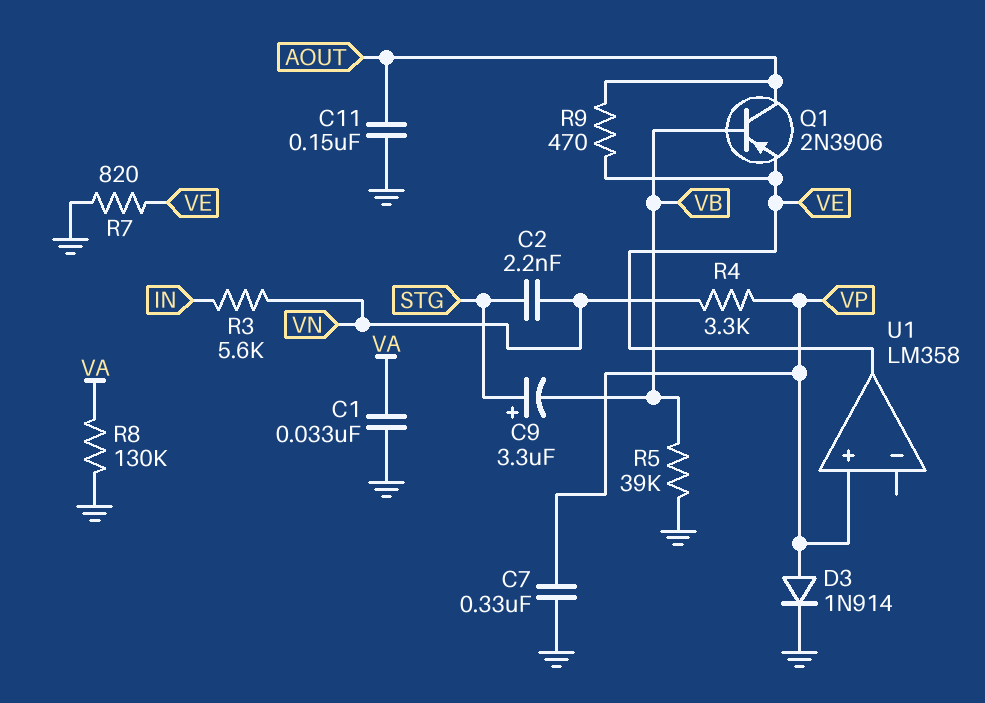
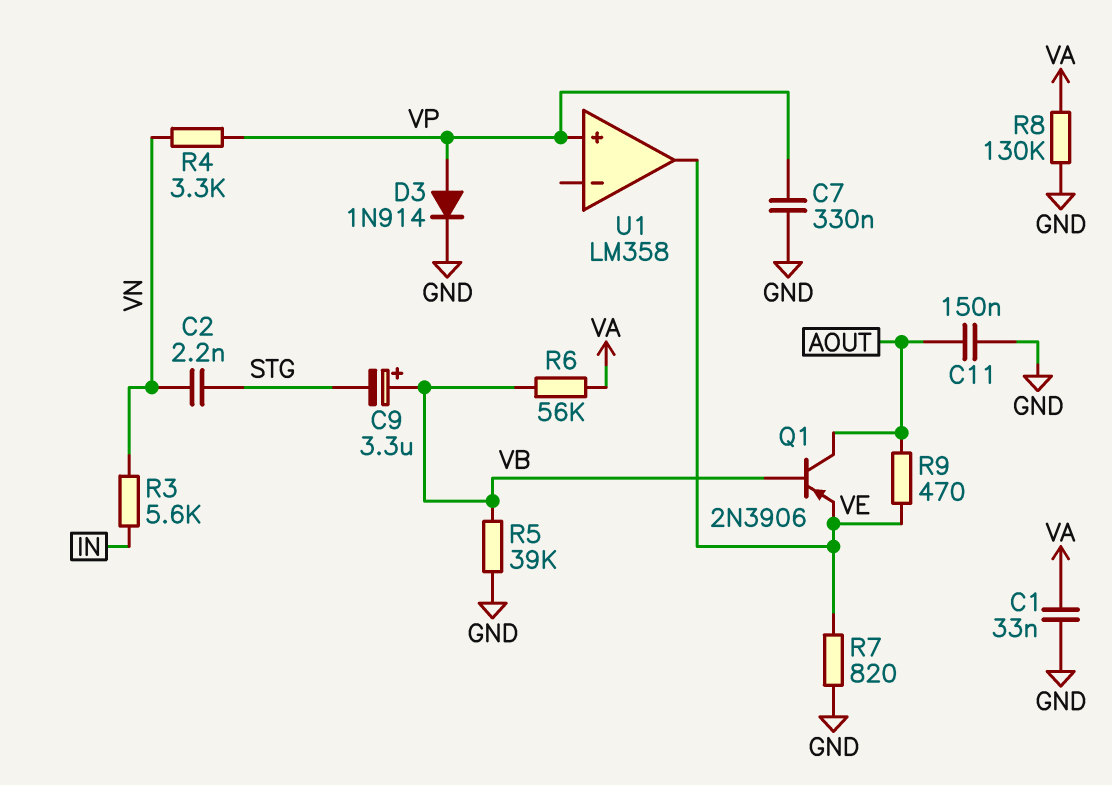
C9: 3.3uF (plus STG, minus VB) -> 3.3uF (plus VB, minus STG)
R6: none -> 56k (VA, VB)

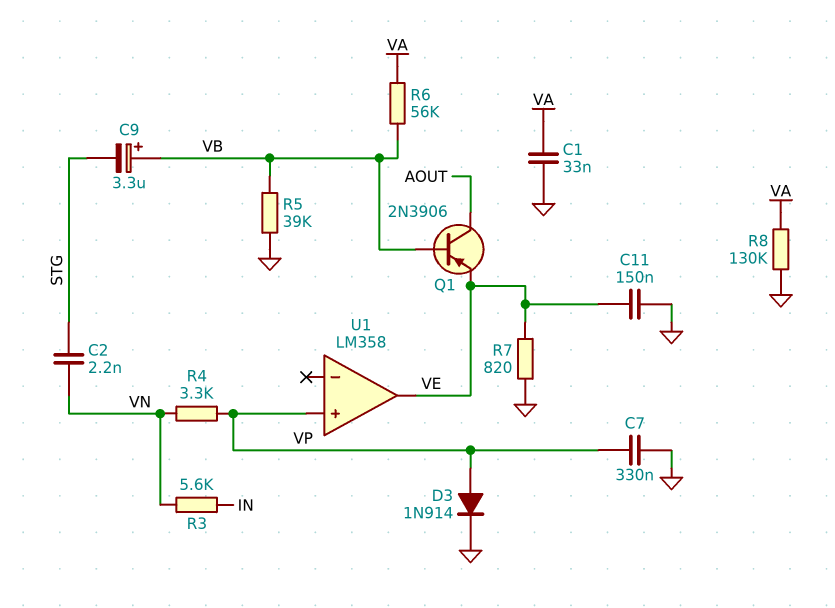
C11: 150nF (AOUT, GND) -> 150nF (GND, VE)
R9: 470 (AOUT, VE) -> none

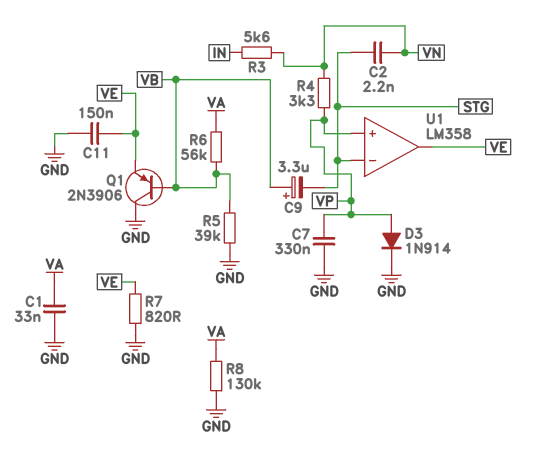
Q1: PNP 2N3906 (B VB, C AOUT, E VE) -> PNP 2N3906 (B VB, C GND, E VE)
U1 pin in-: none -> STG

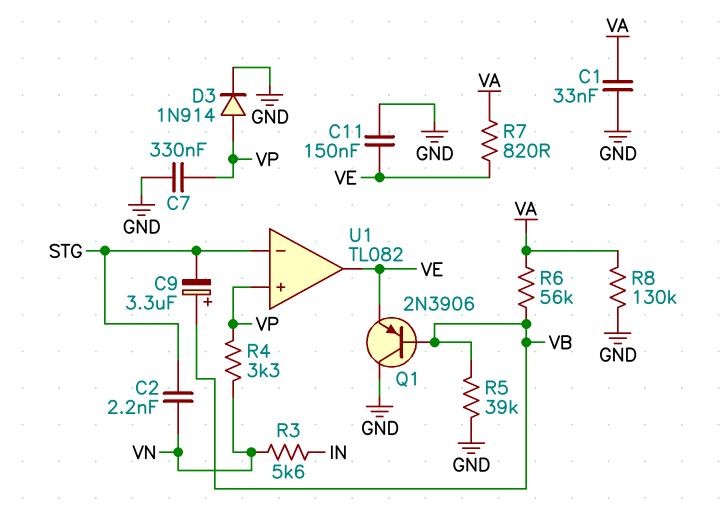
R7: 820 (GND, VE) -> 820 (VA, VE)
U1: LM358 -> TL082

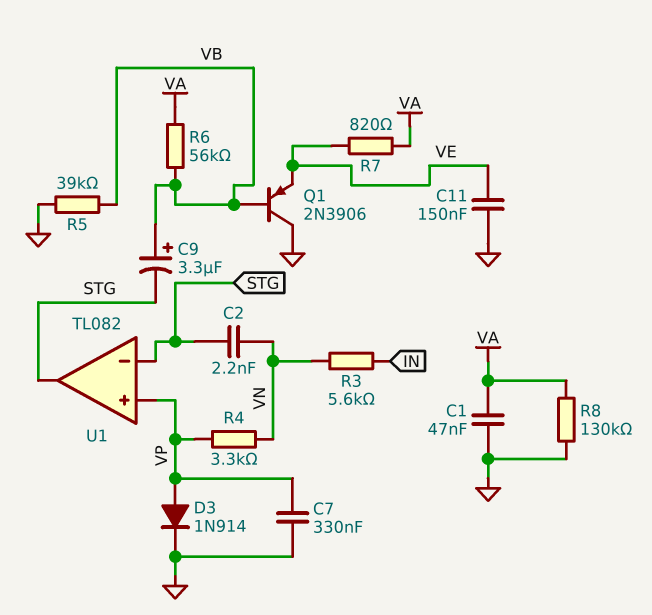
C1: 33nF (GND, VA) -> 47nF (GND, VA)
U1 pin out: VE -> STG

